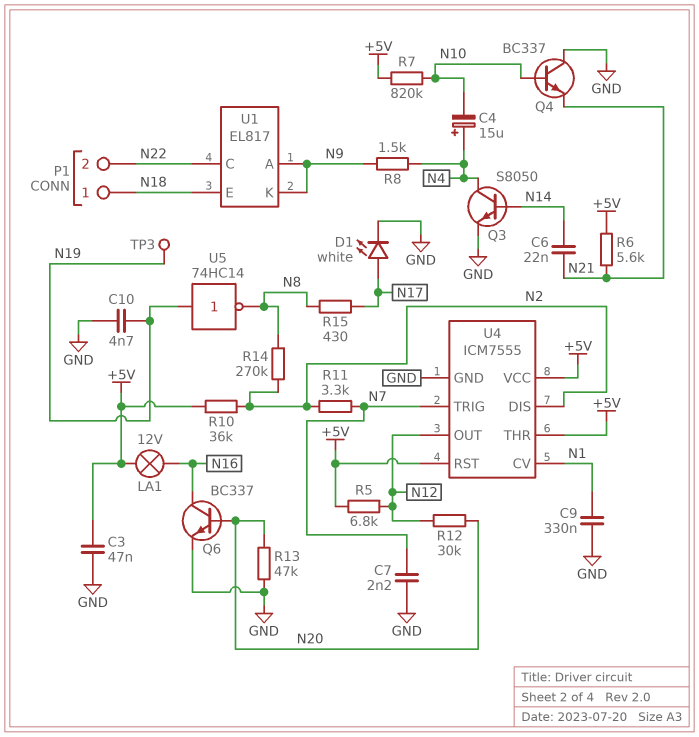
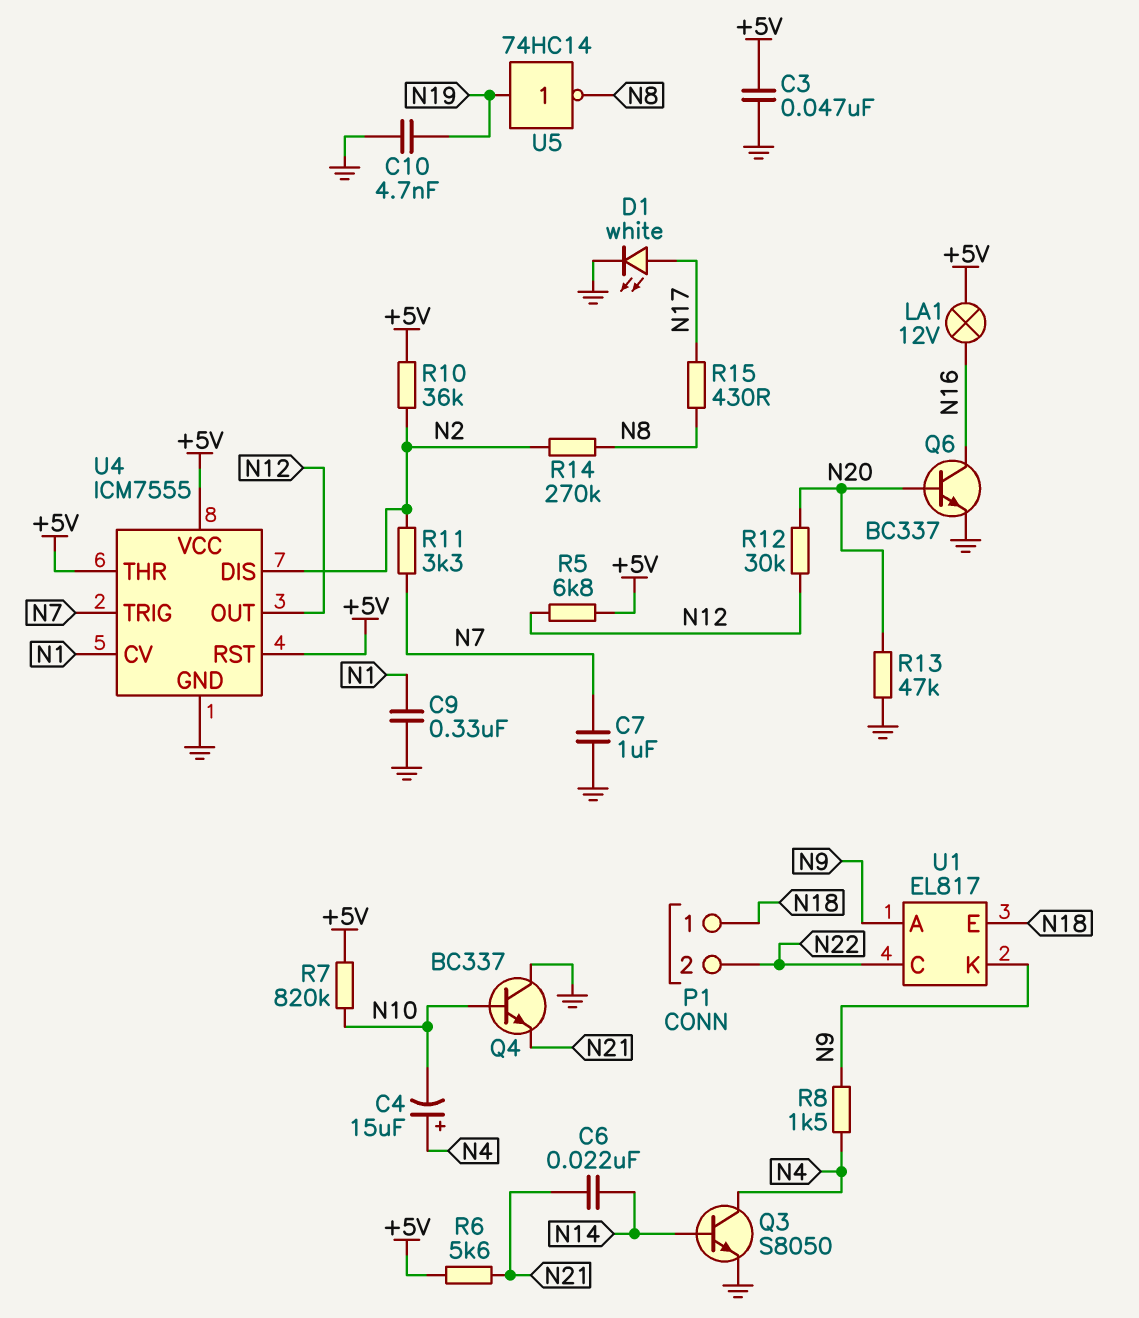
C7: 2.2nF (GND, N7) -> 1uF (GND, N7)
TP3: test point (N19) -> none

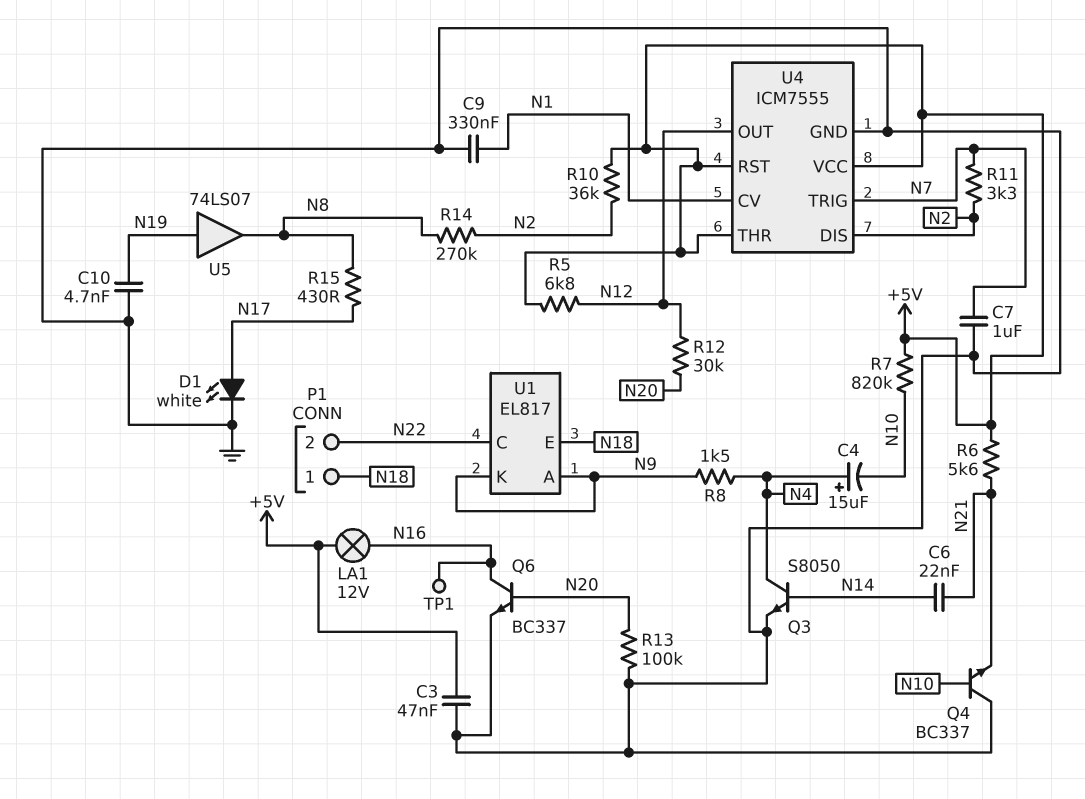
R13: 47k (GND, N20) -> 100k (GND, N20)
TP1: none -> test point (N16)
U5: NOT 74HC14 (in N19, out N8) -> buffer 74LS07 (in N19, out N8)

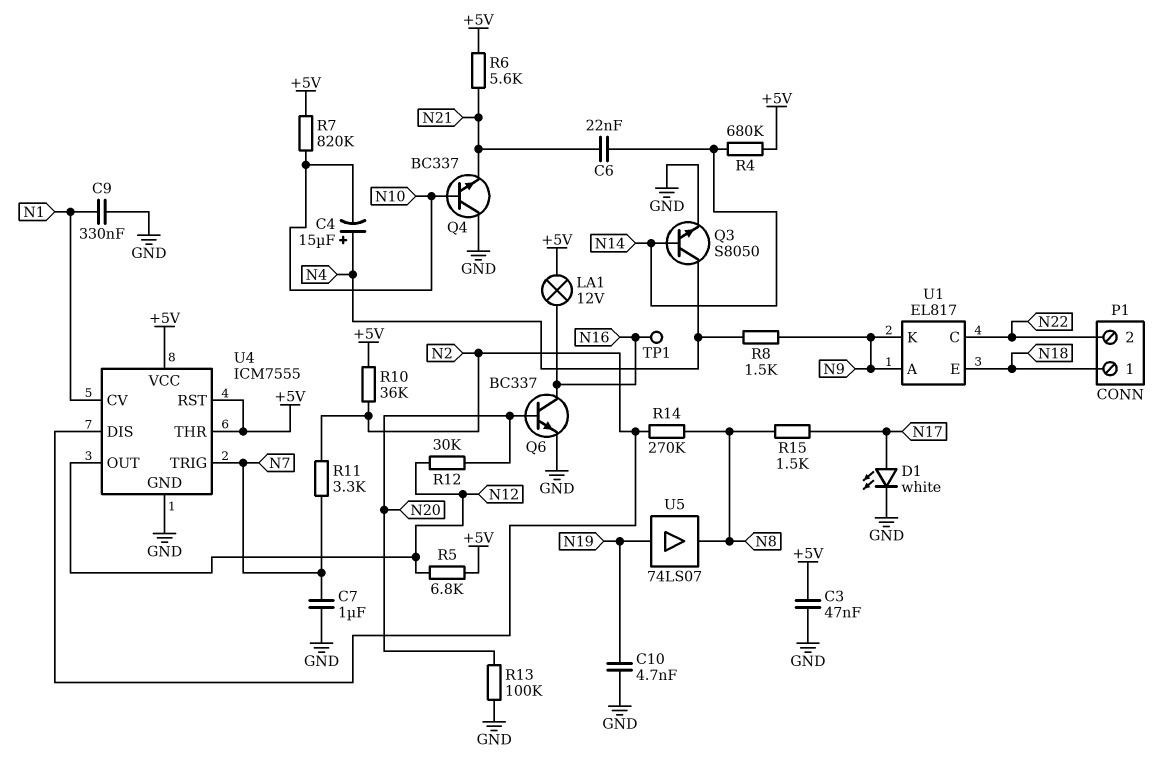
R4: none -> 680k (+5V, N14)
R15: 430 (N8, N17) -> 1.5k (N8, N17)

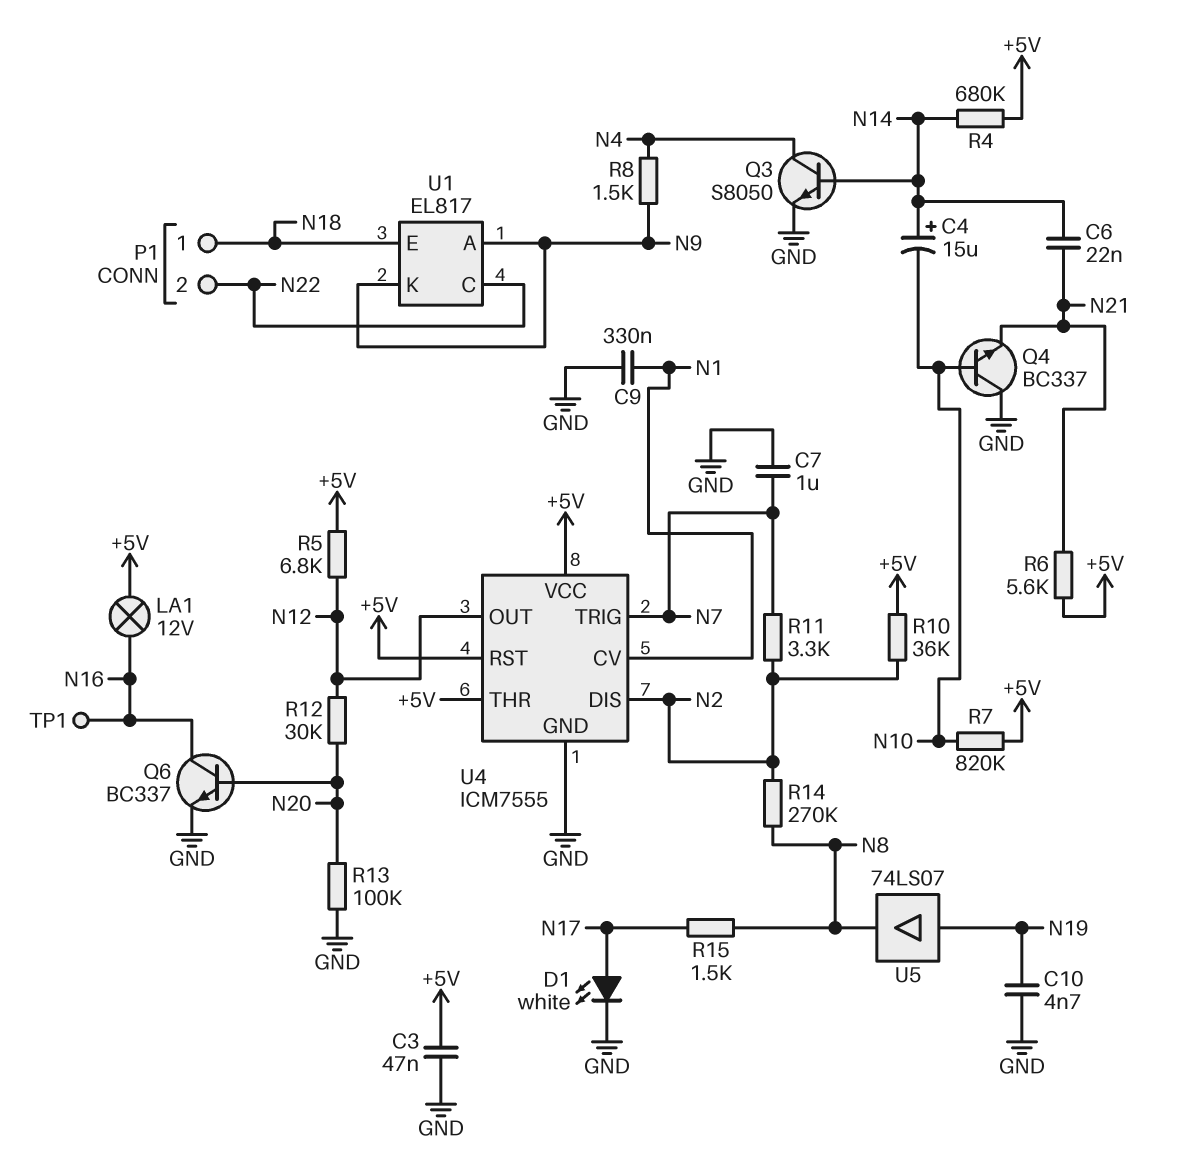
C4: 15uF (plus N4, minus N10) -> 15uF (plus N14, minus N10)

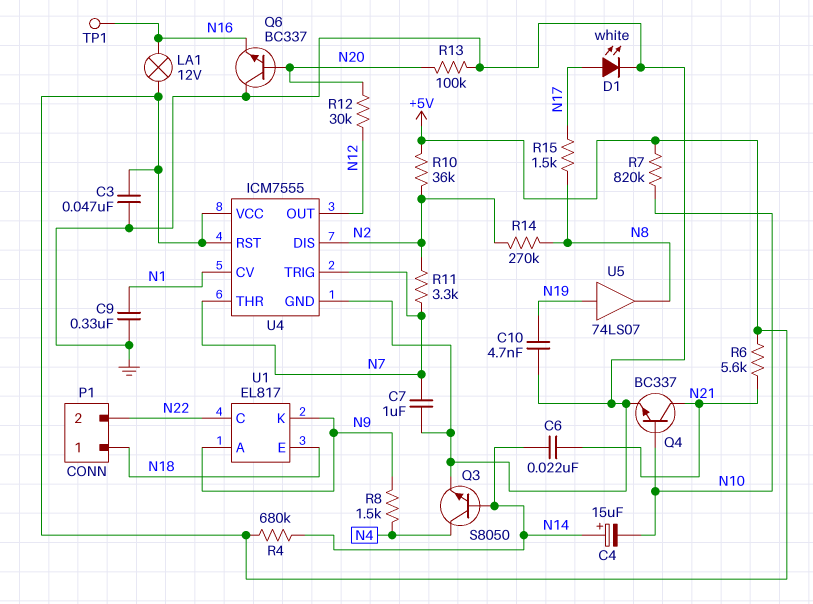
Q4: NPN BC337 (B N10, C GND, E N21) -> NPN BC337 (B N10, C N21, E GND)
Q6: NPN BC337 (B N20, C N16, E GND) -> NPN BC337 (B N20, C GND, E N16)
R5: 6.8k (+5V, N12) -> none
U4 pin THR: +5V -> N7

